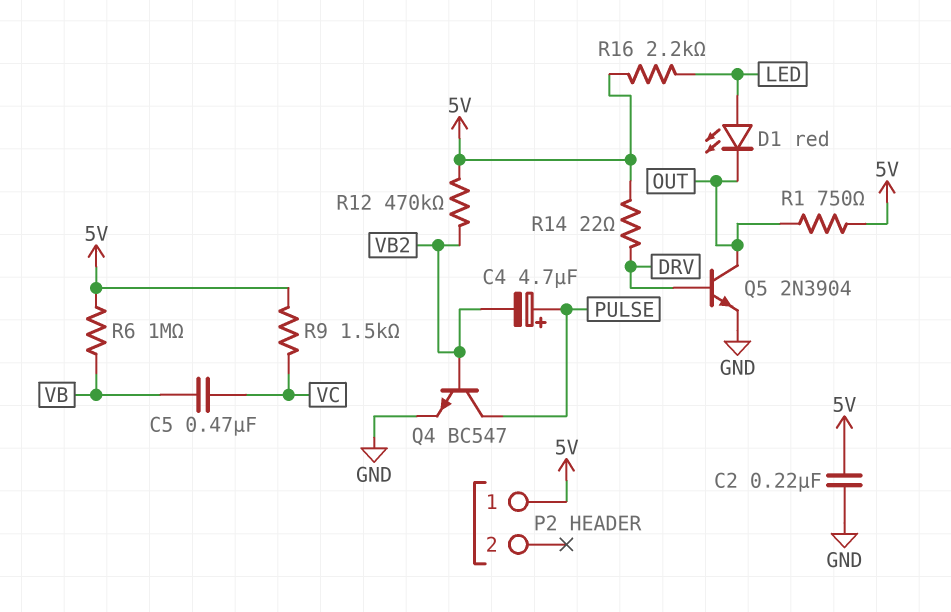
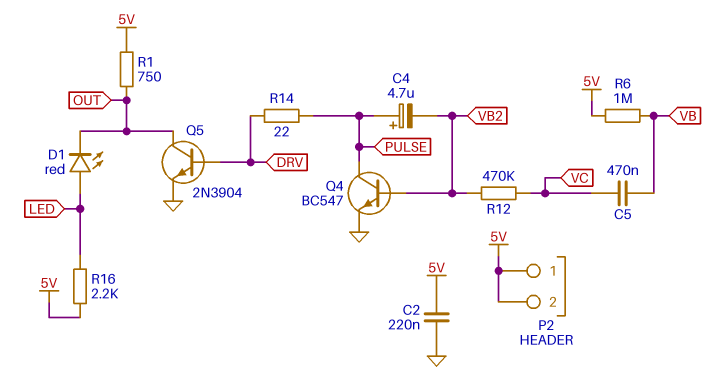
P2 pin 2: none -> 5V
R9: 1.5k (5V, VC) -> none
R12: 470k (5V, VB2) -> 470k (VB2, VC)
R14: 22 (5V, DRV) -> 22 (DRV, PULSE)

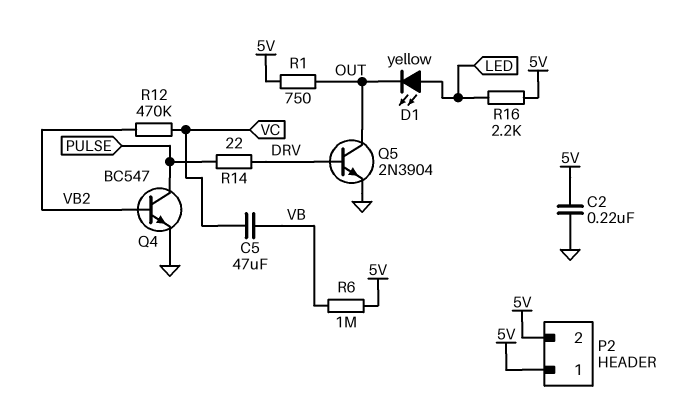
C4: 4.7uF (plus PULSE, minus VB2) -> none
C5: 470nF (VB, VC) -> 47uF (VB, VC)
D1: LED red (A LED, K OUT) -> LED yellow (A LED, K OUT)

